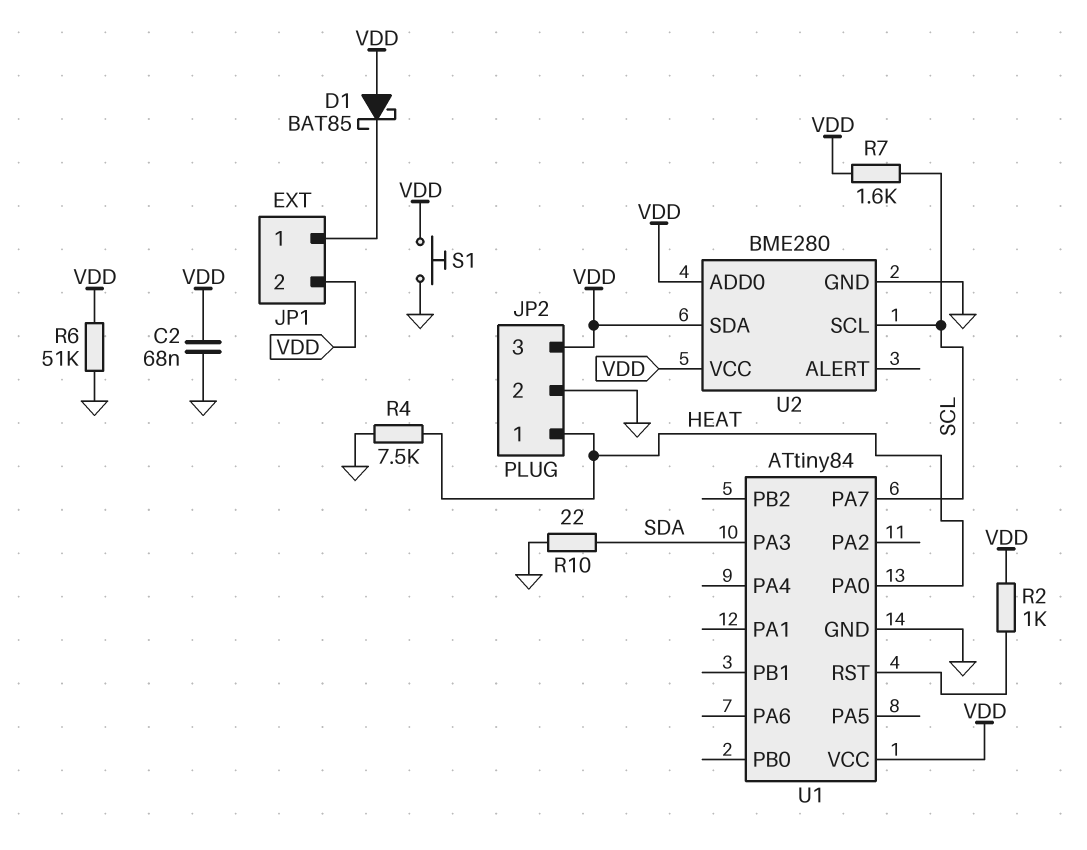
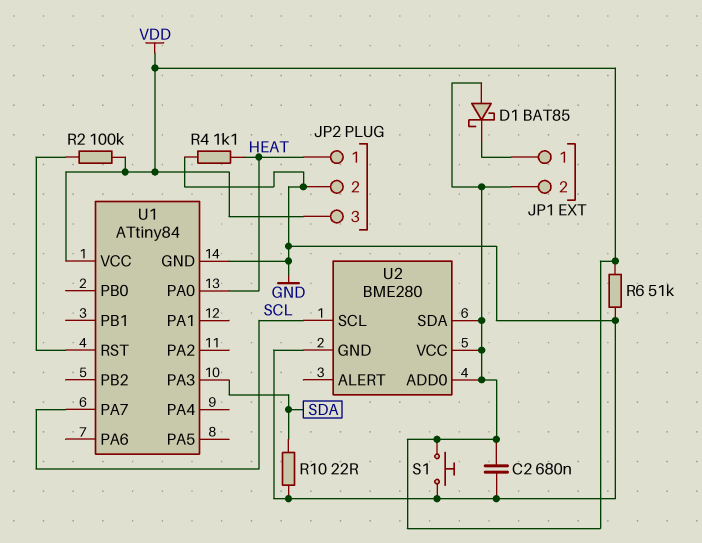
C2: 68nF (GND, VDD) -> 680nF (GND, VDD)
R2: 1k (U1/RST, VDD) -> 100k (U1/RST, VDD)
R4: 7.5k (GND, HEAT) -> 1.1k (GND, HEAT)
R7: 1.6k (SCL, VDD) -> none

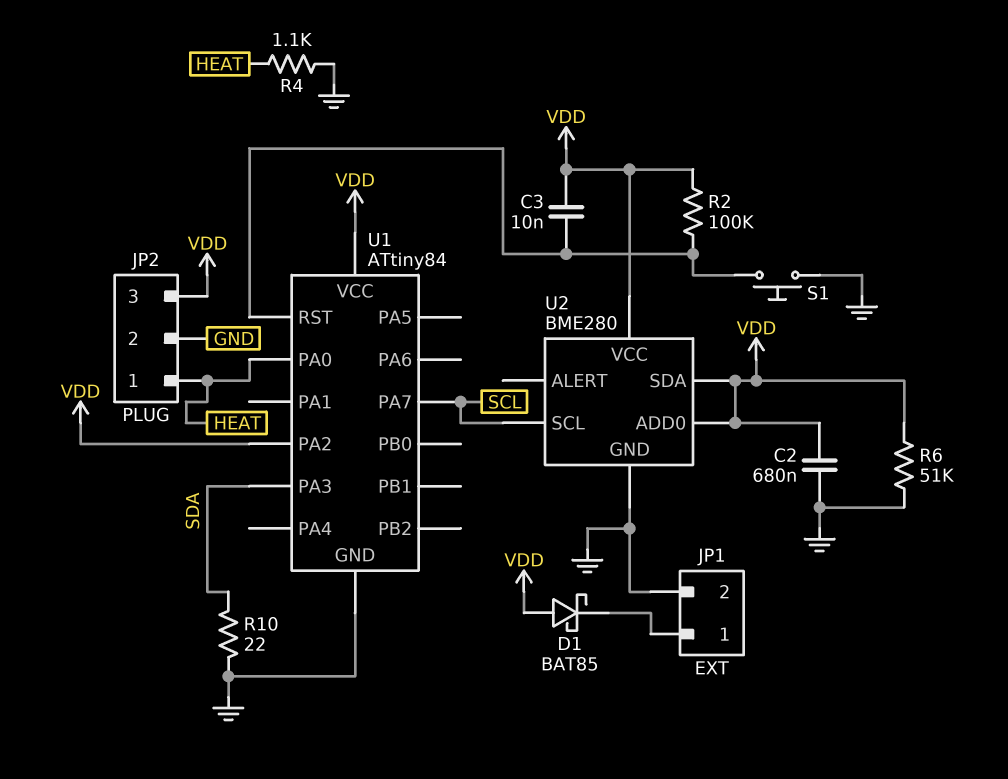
C3: none -> 10nF (U1/RST, VDD)
JP1 pin 2: VDD -> GND
S1: button (GND, VDD) -> button (GND, U1/RST)
U1 pin PA2: none -> VDD

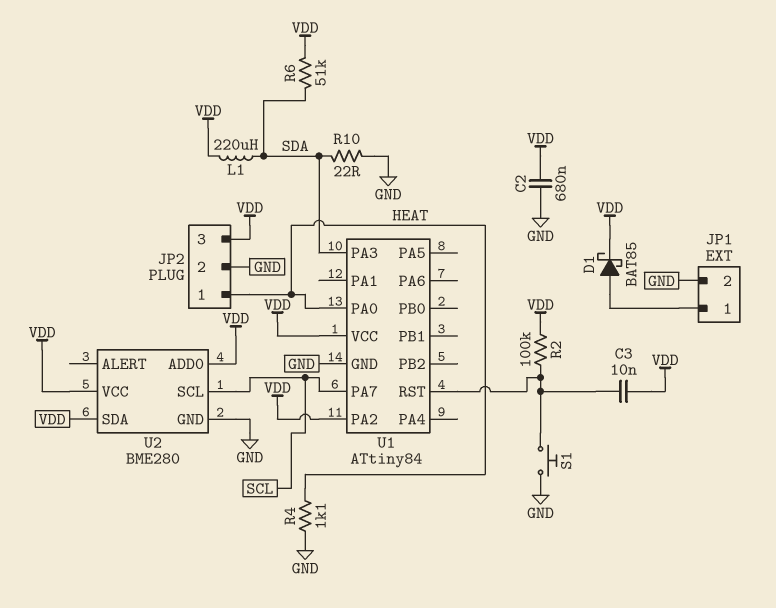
D1: schottky BAT85 (A VDD, K JP1/1) -> schottky BAT85 (A JP1/1, K VDD)
L1: none -> 220uH (SDA, VDD)
R6: 51k (GND, VDD) -> 51k (SDA, VDD)

